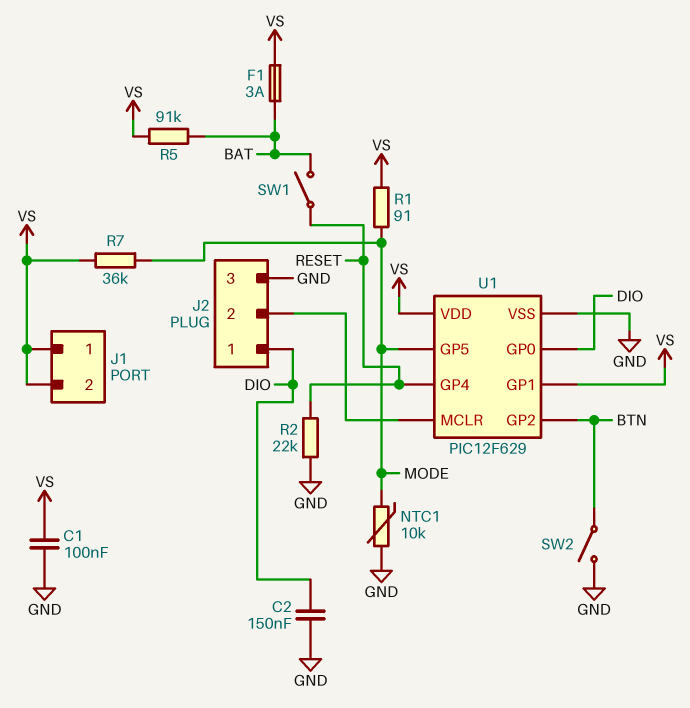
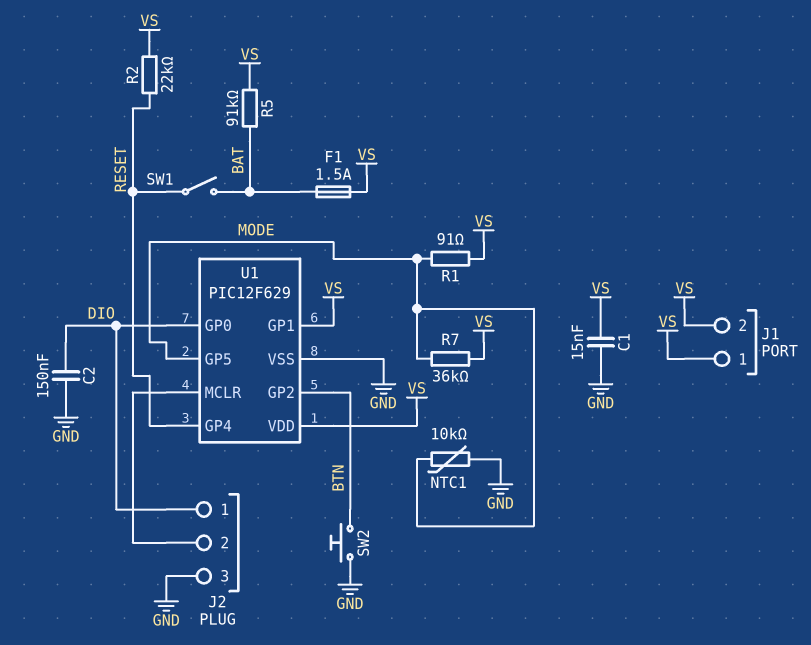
C1: 100nF (GND, VS) -> 15nF (GND, VS)
F1: 3A (BAT, VS) -> 1.5A (BAT, VS)
R2: 22k (GND, RESET) -> 22k (RESET, VS)
SW2: switch (BTN, GND) -> button (BTN, GND)

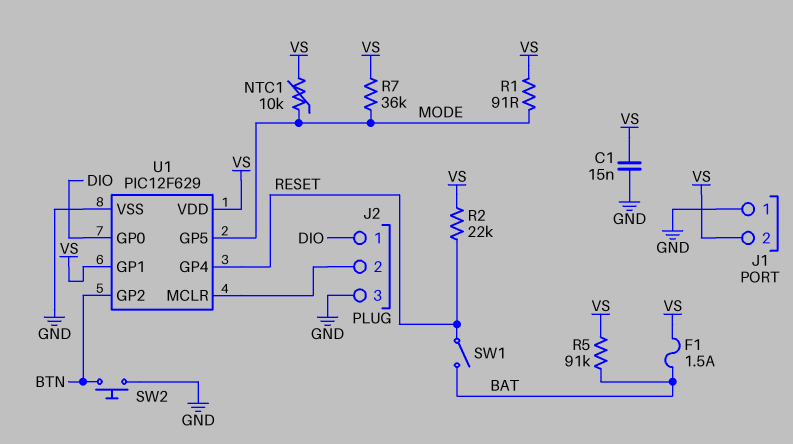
C2: 150nF (DIO, GND) -> none
J1 pin 1: VS -> GND
NTC1: 10k (GND, MODE) -> 10k (MODE, VS)

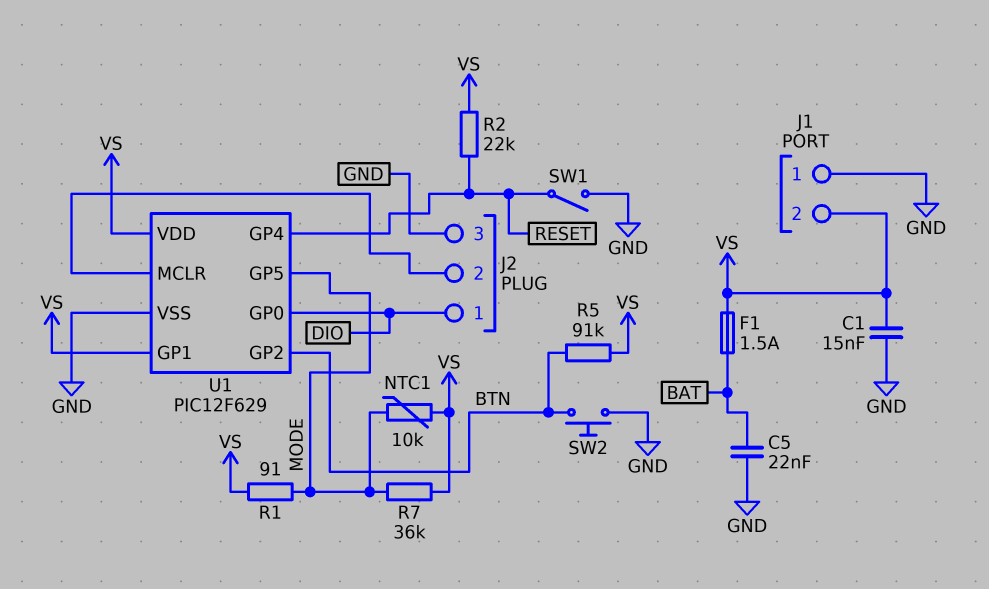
C5: none -> 22nF (BAT, GND)
R5: 91k (BAT, VS) -> 91k (BTN, VS)
SW1: switch (BAT, RESET) -> switch (GND, RESET)

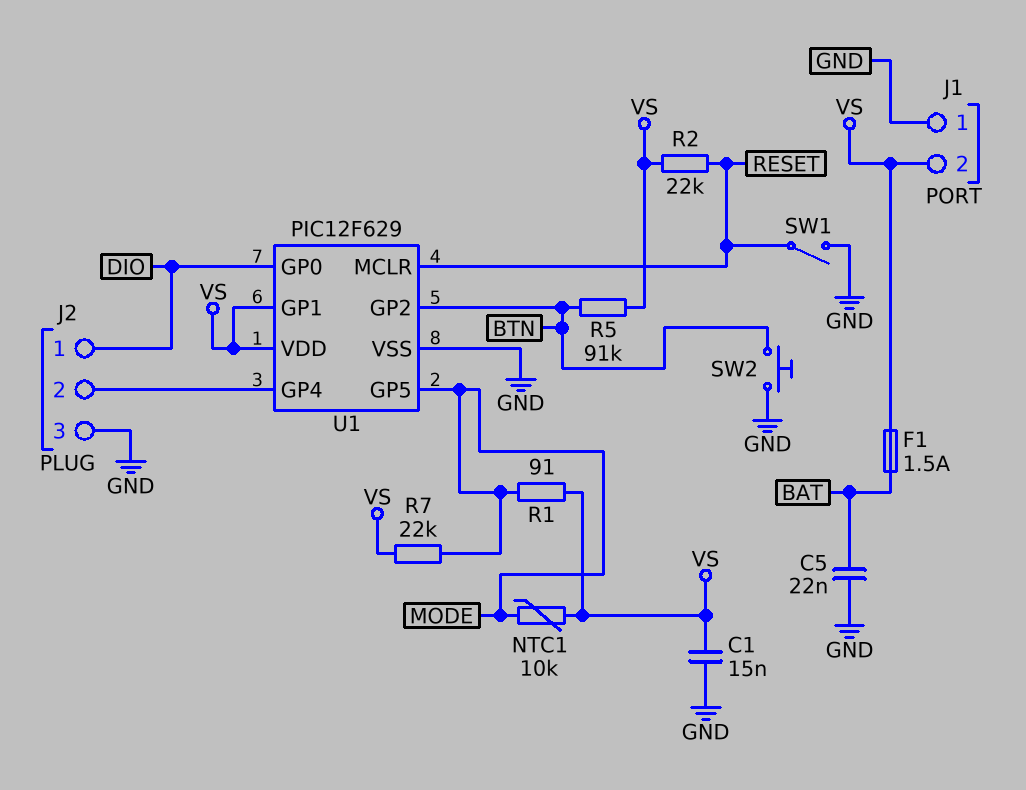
R7: 36k (MODE, VS) -> 22k (MODE, VS)
U1 pin GP4: RESET -> J2/2
U1 pin MCLR: J2/2 -> RESET

